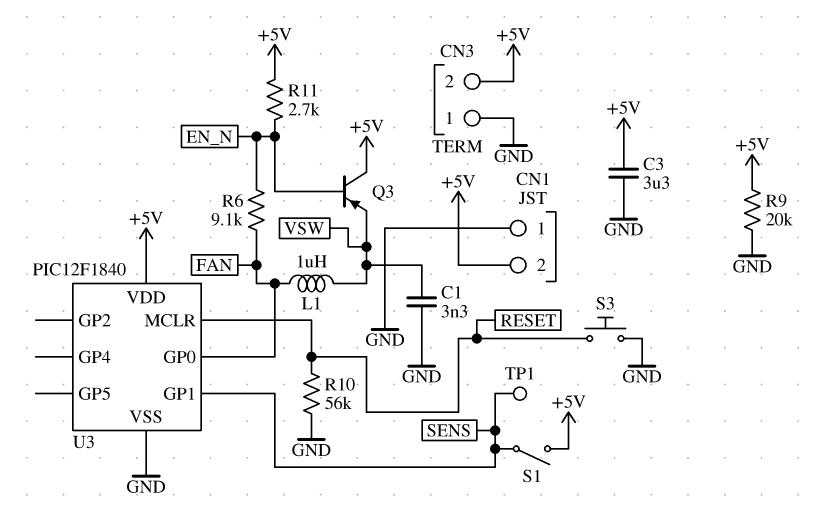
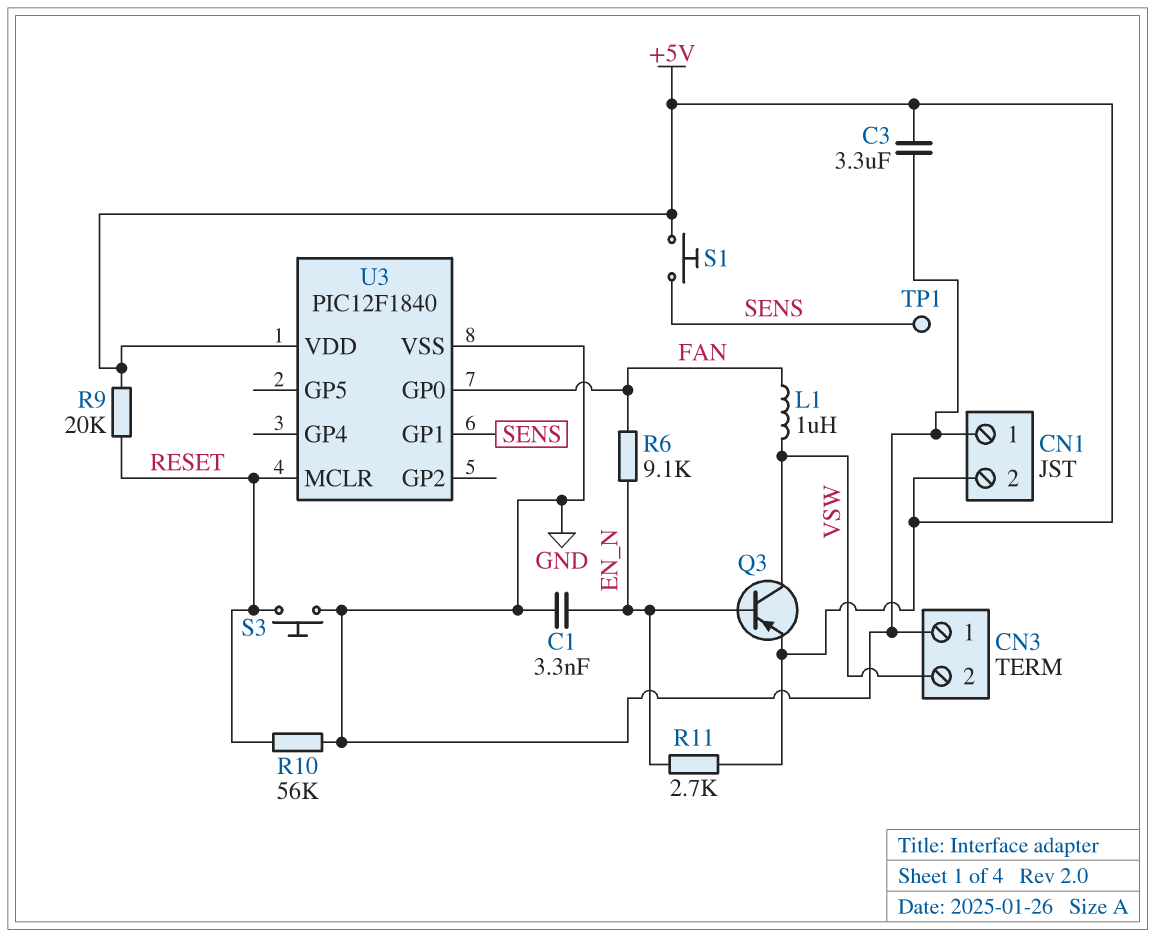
C1: 3.3nF (GND, VSW) -> 3.3nF (EN_N, GND)
CN3 pin 2: +5V -> VSW
Q3: PNP (B EN_N, C +5V, E VSW) -> PNP (B EN_N, C VSW, E +5V)
R9: 20k (+5V, GND) -> 20k (+5V, RESET)
S1: switch (+5V, SENS) -> button (+5V, SENS)

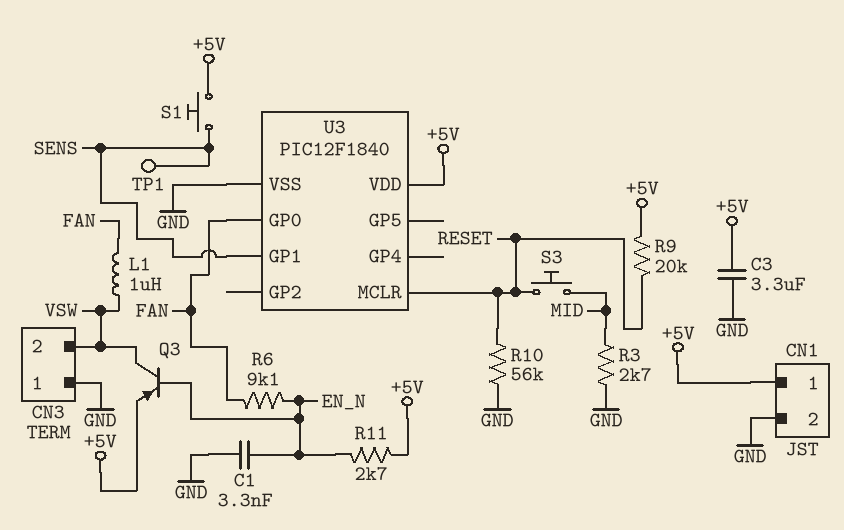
CN1 pin 1: GND -> +5V
CN1 pin 2: +5V -> GND
R3: none -> 2.7k (GND, MID)
S3: button (GND, RESET) -> button (MID, RESET)

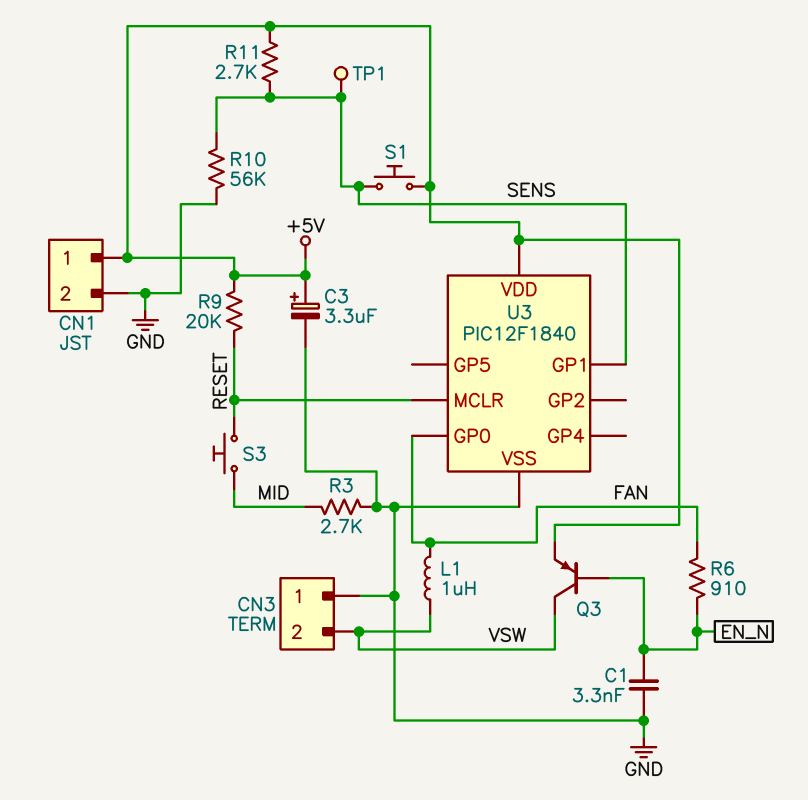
C3: 3.3uF (+5V, GND) -> 3.3uF (plus +5V, minus GND)
R6: 9.1k (EN_N, FAN) -> 910 (EN_N, FAN)
R10: 56k (GND, RESET) -> 56k (GND, SENS)
R11: 2.7k (+5V, EN_N) -> 2.7k (+5V, SENS)

